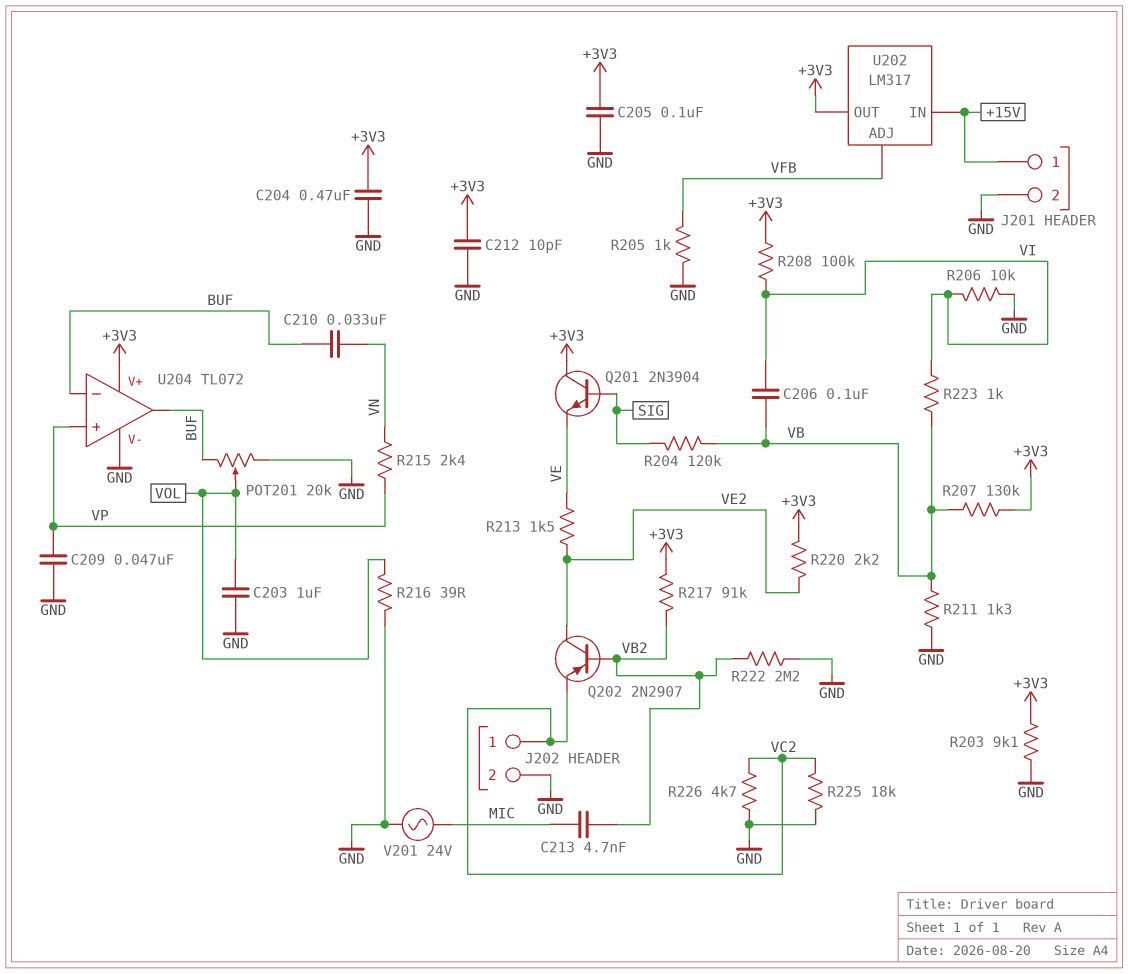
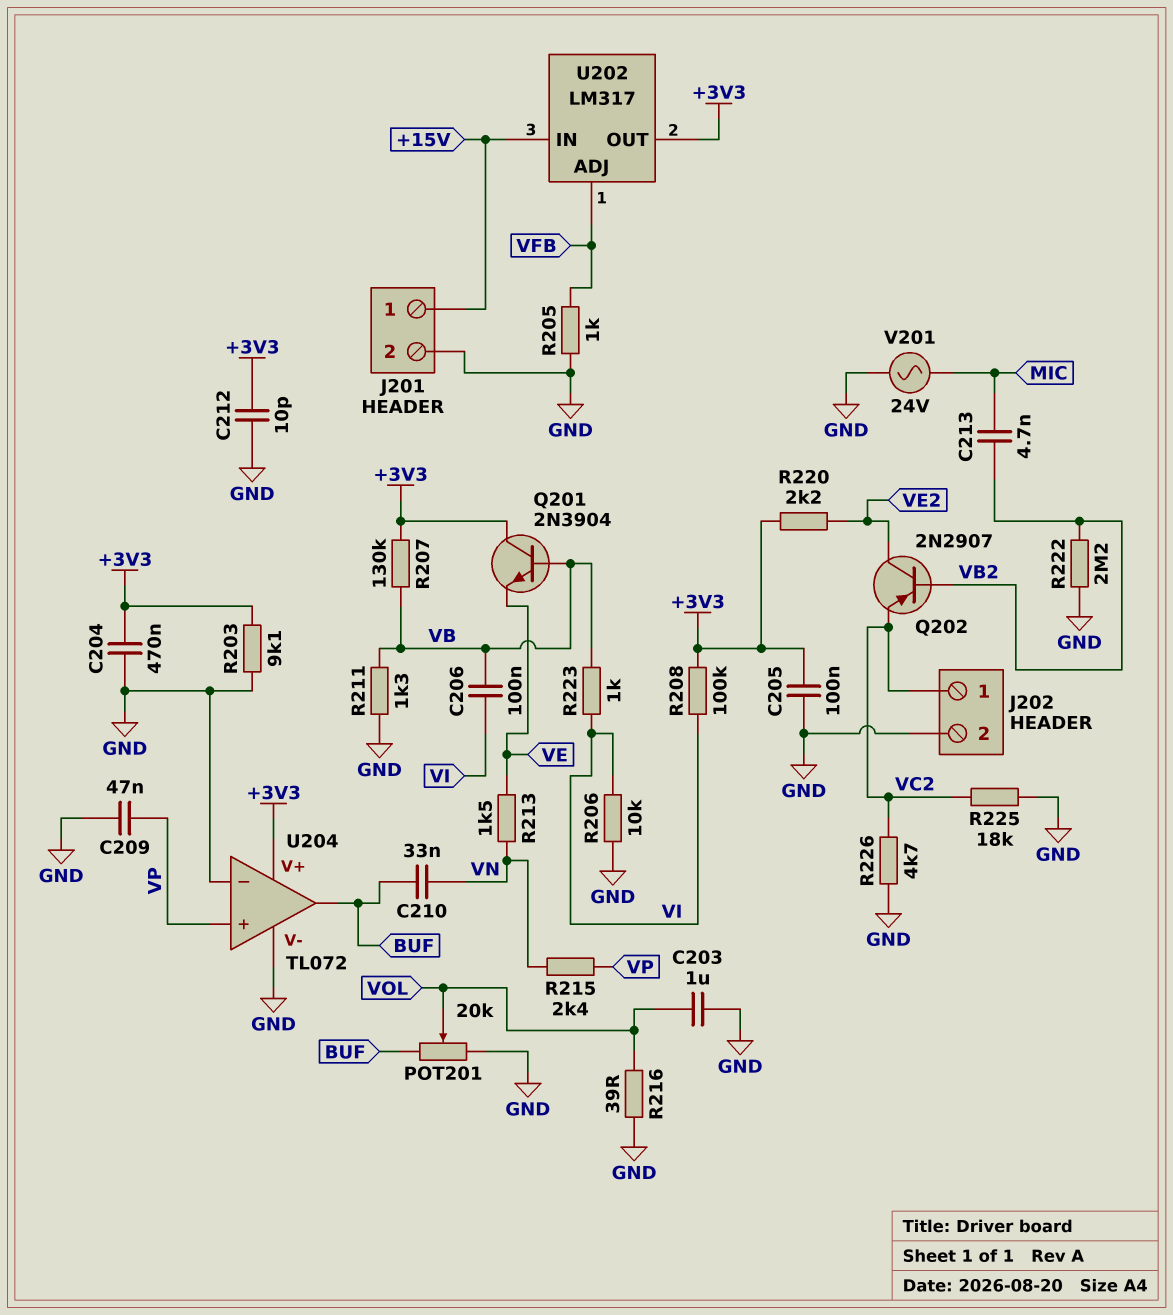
Q201: NPN 2N3904 (B SIG, C +3V3, E VE) -> NPN 2N3904 (B VB, C +3V3, E VE)
R204: 120k (SIG, VB) -> none
R213: 1.5k (VE, VE2) -> 1.5k (VE, VN)
R217: 91k (+3V3, VB2) -> none
U204 pin in-: BUF -> GND

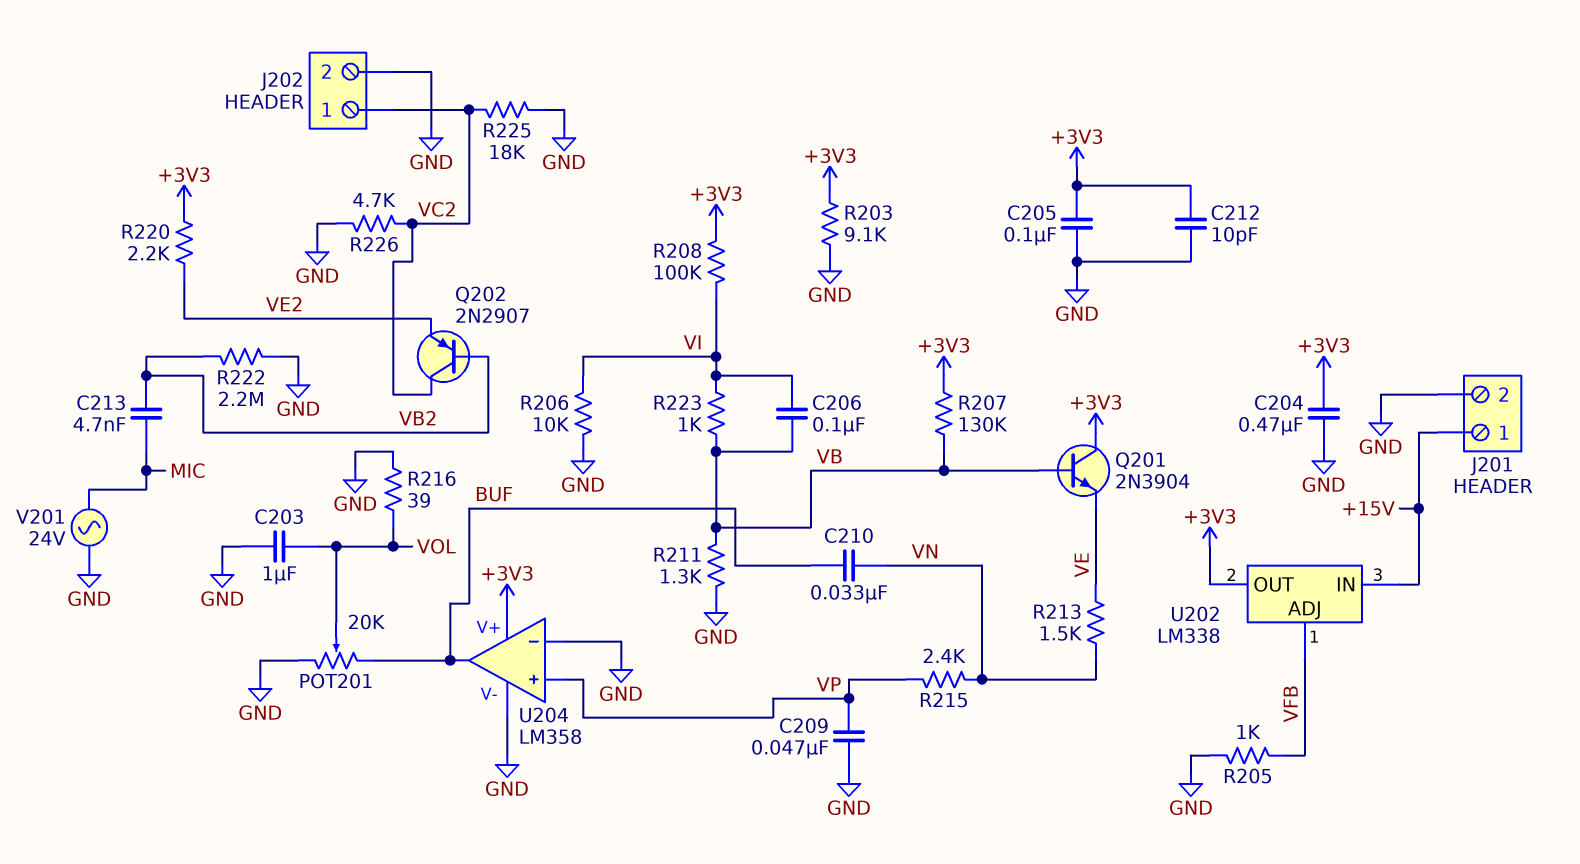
Q202: PNP 2N2907 (B VB2, C VE2, E VC2) -> PNP 2N2907 (B VB2, C VC2, E VE2)
U202: LM317 -> LM338
U204: TL072 -> LM358

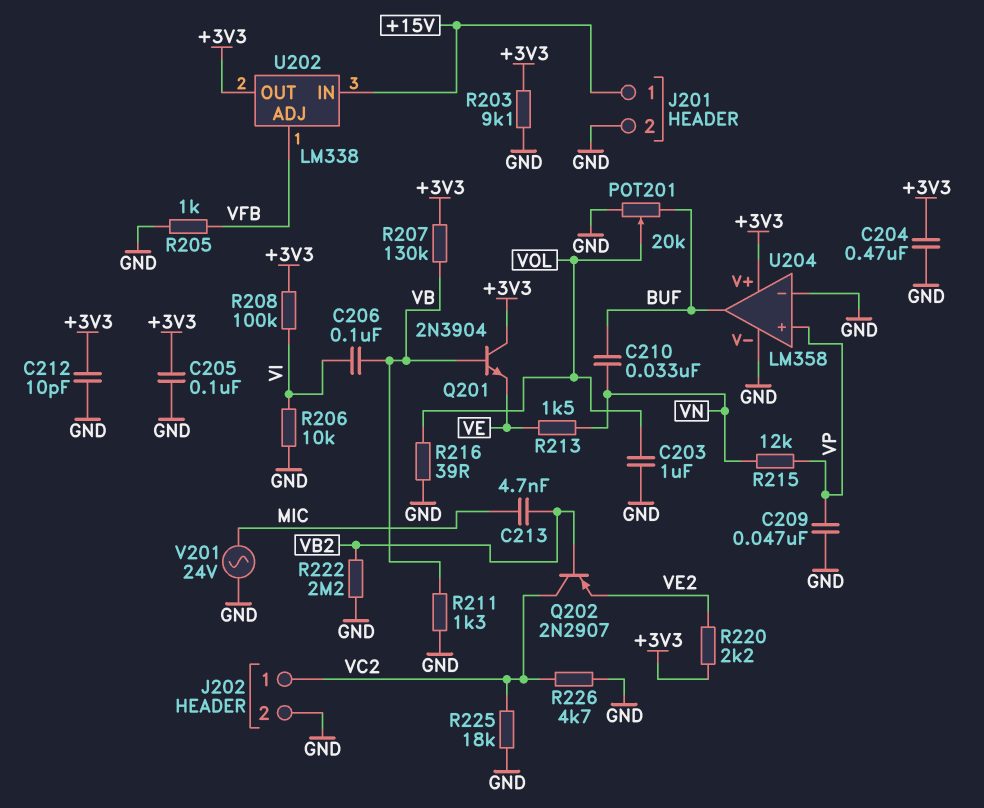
R215: 2.4k (VN, VP) -> 12k (VN, VP)
R223: 1k (VB, VI) -> none

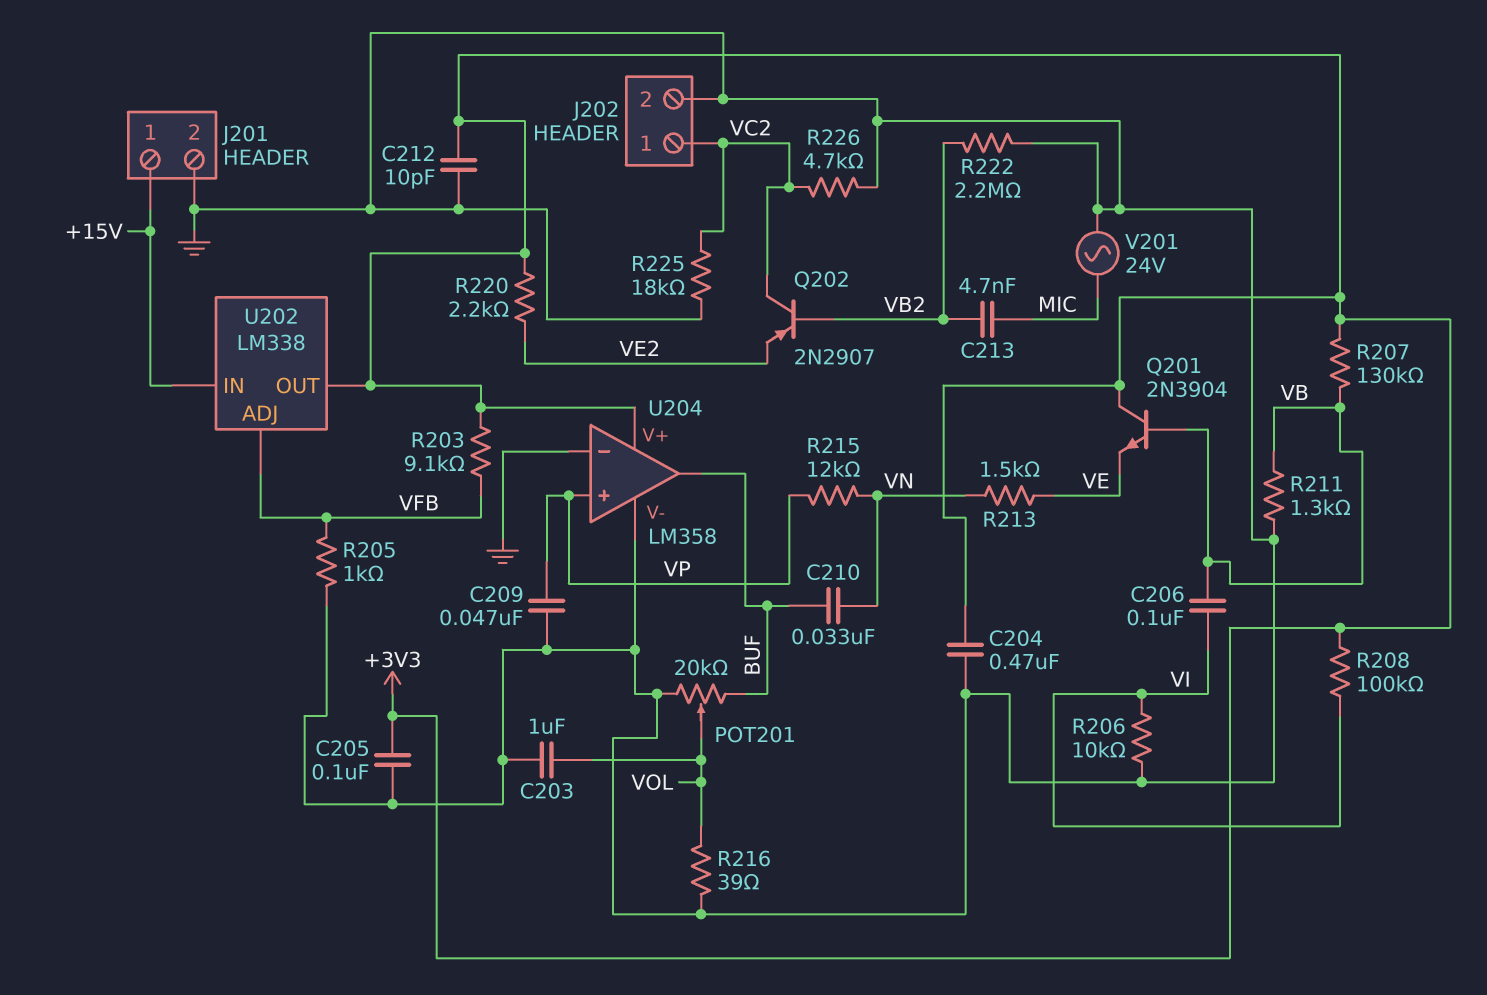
R203: 9.1k (+3V3, GND) -> 9.1k (+3V3, VFB)

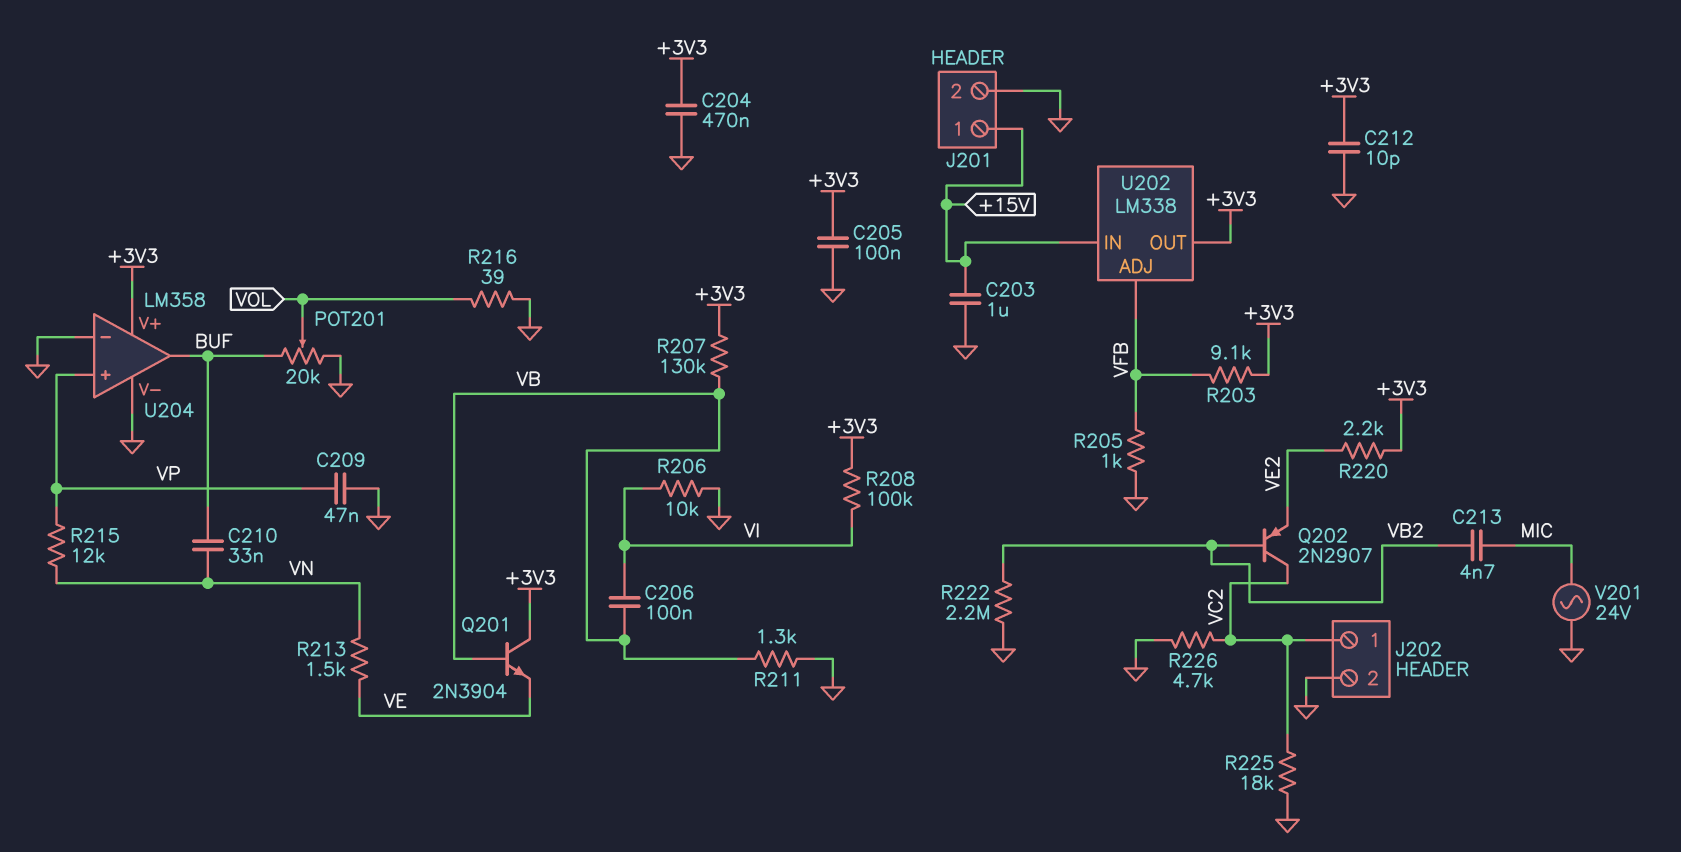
C203: 1uF (GND, VOL) -> 1uF (+15V, GND)

